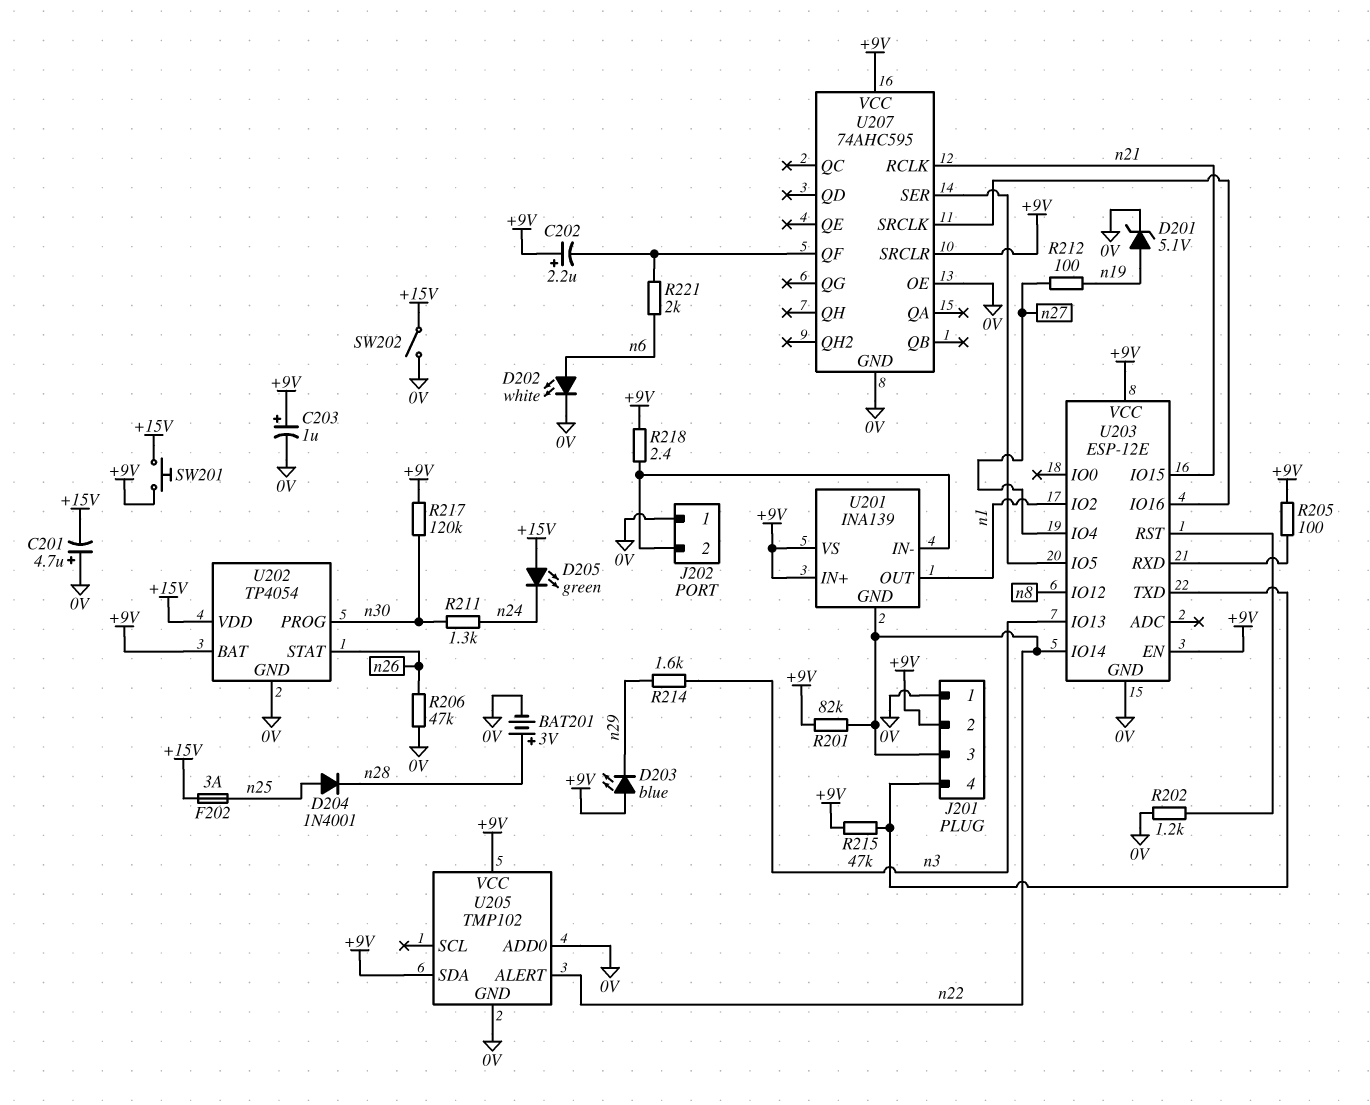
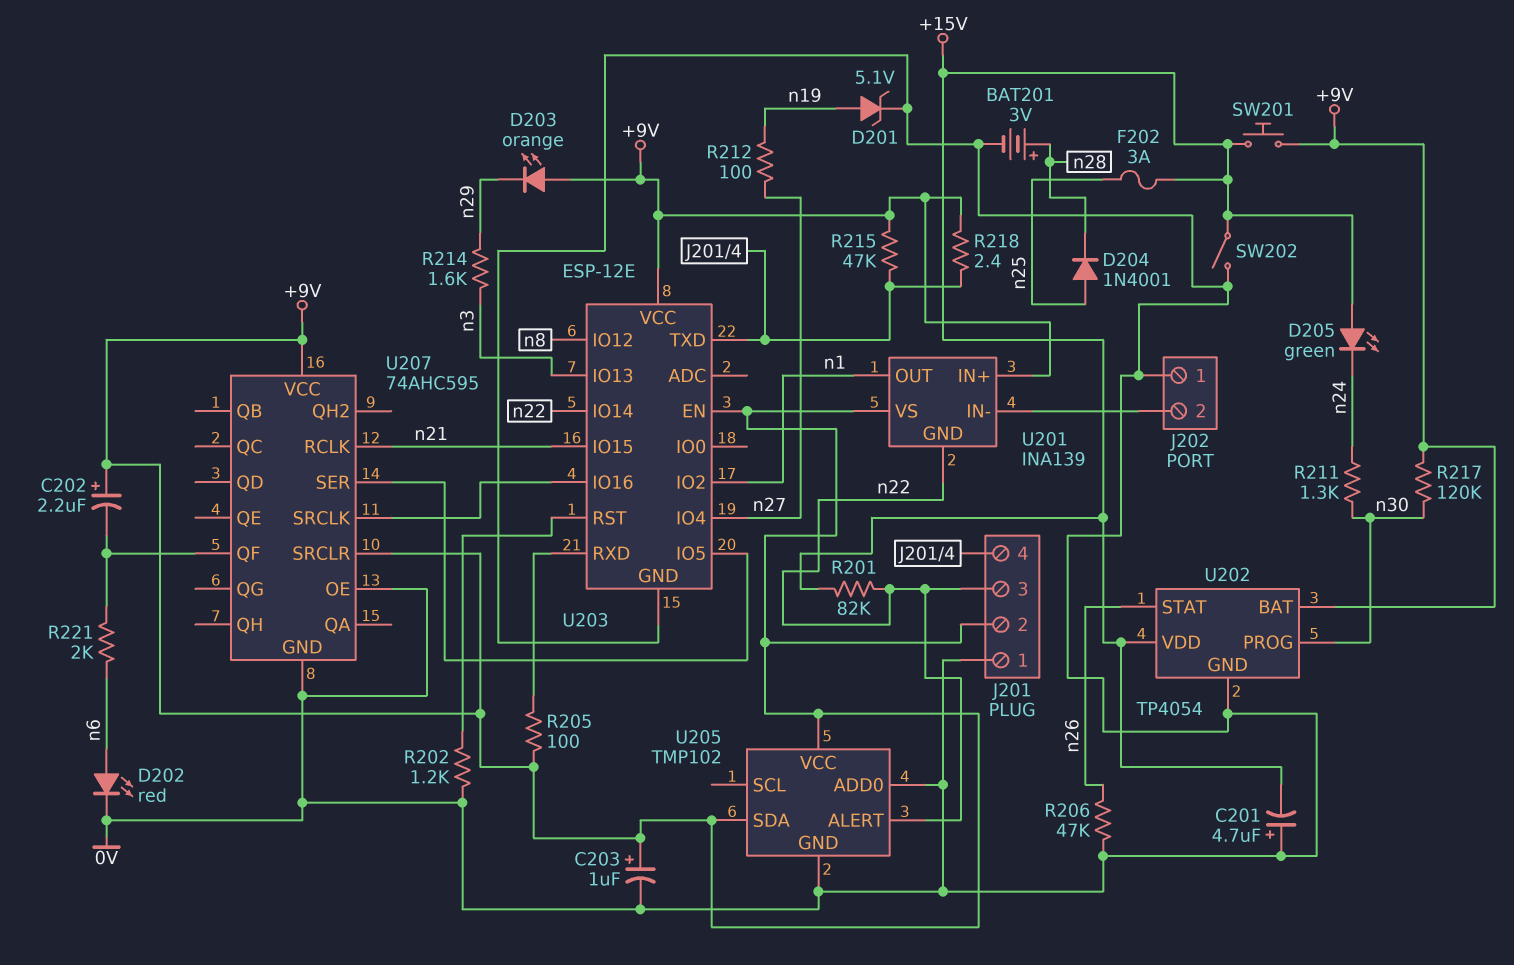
D202: LED white (A n6, K 0V) -> LED red (A n6, K 0V)
D203: LED blue (A +9V, K n29) -> LED orange (A +9V, K n29)
R201: 82k (+9V, n22) -> 82k (+15V, n22)
R218: 2.4 (+9V, J202/2) -> 2.4 (+9V, J201/4)

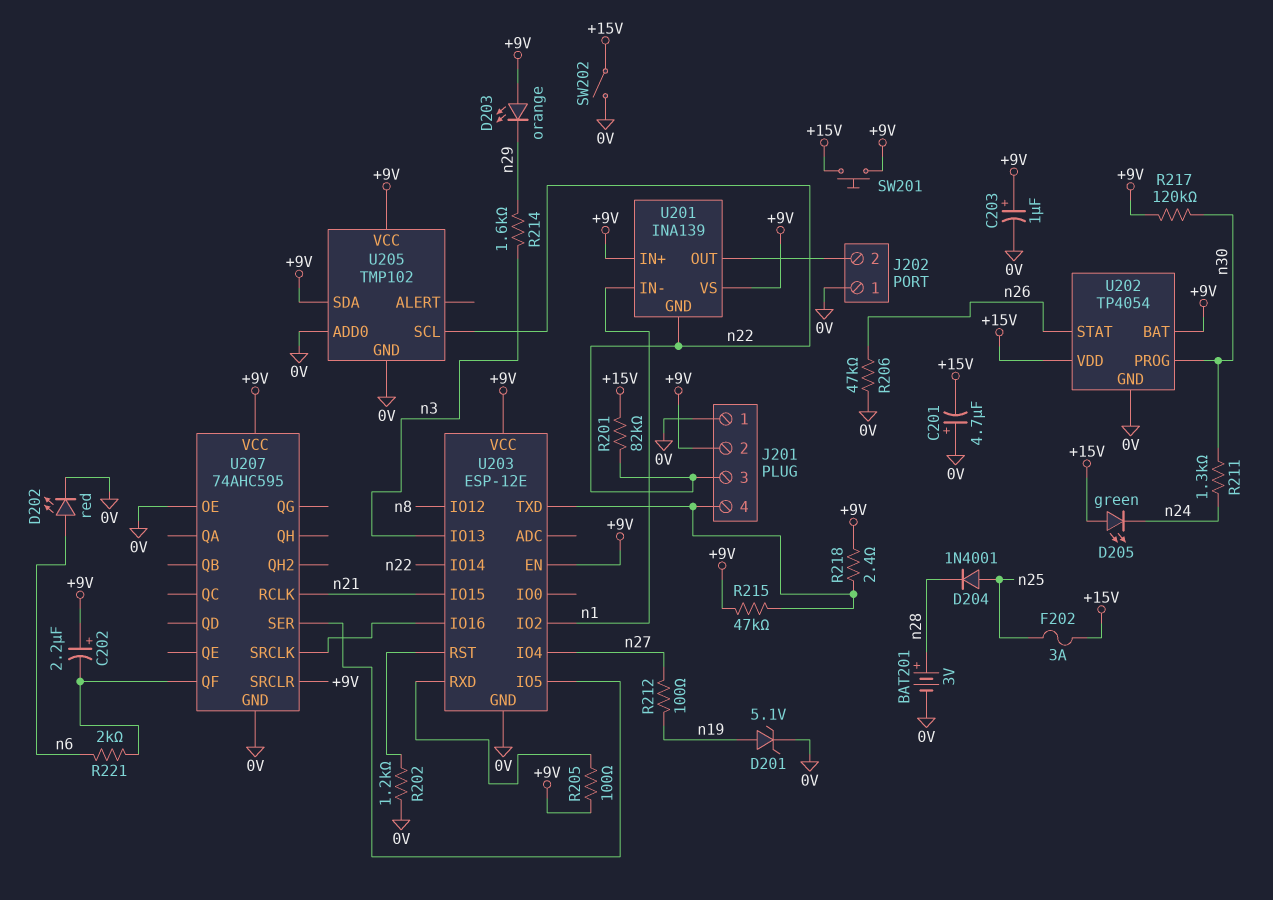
U201 pin IN-: J202/2 -> n1
U201 pin OUT: n1 -> J202/2
U205 pin ALERT: n22 -> none
U205 pin SCL: none -> n22

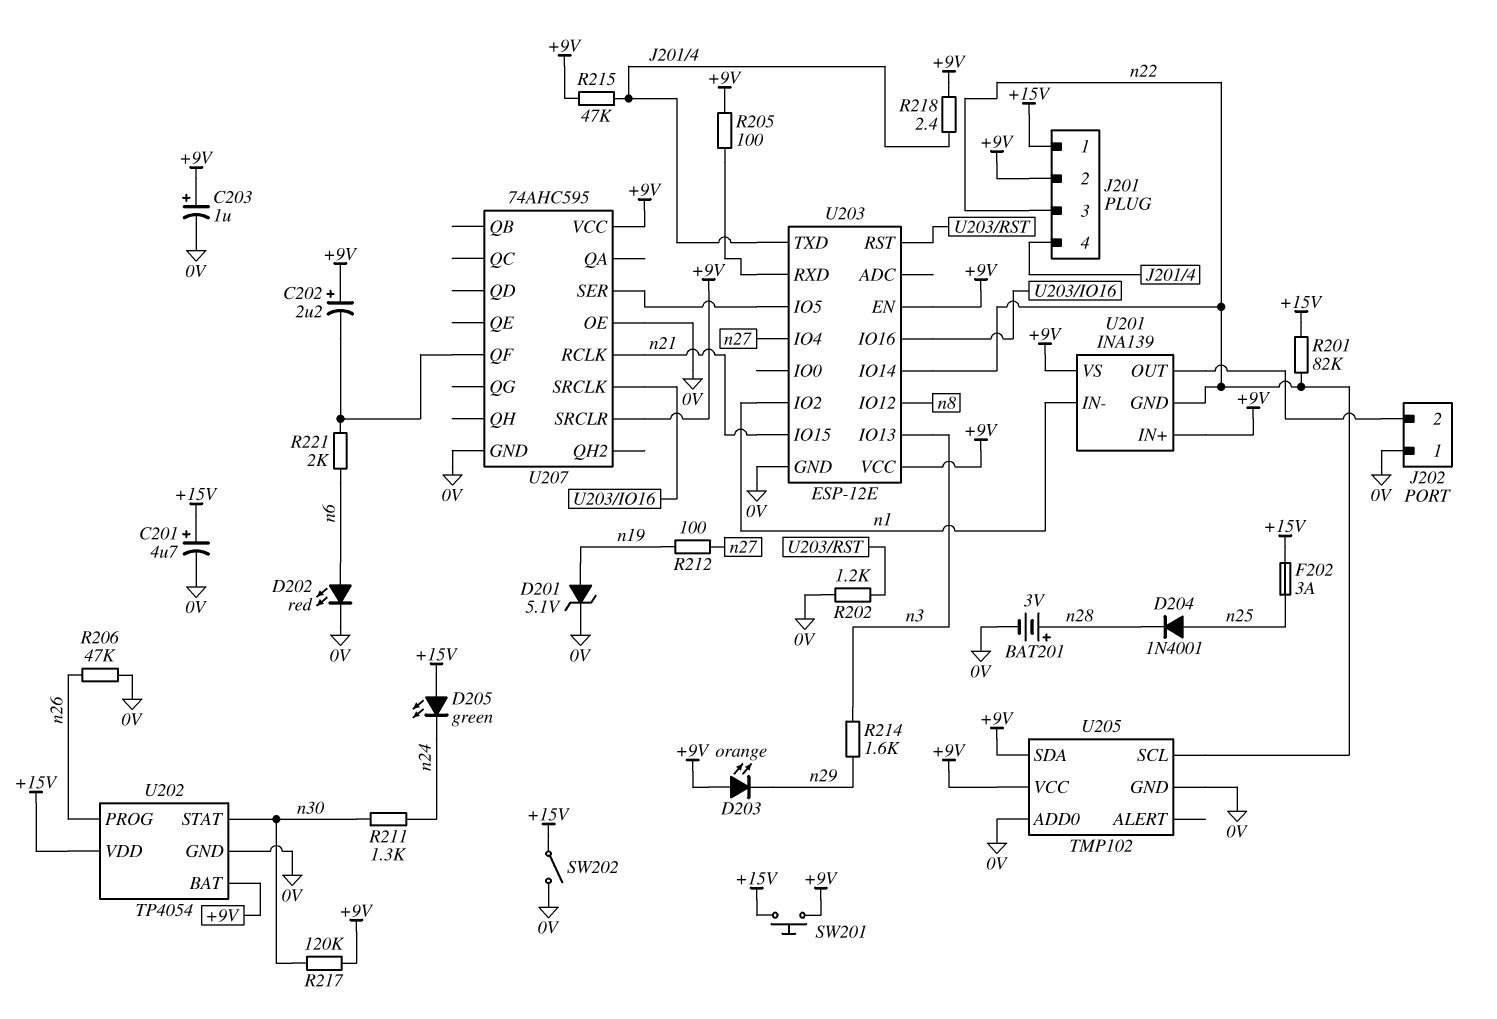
C201: 4.7uF (plus 0V, minus +15V) -> 4.7uF (plus +15V, minus 0V)
J201 pin 1: 0V -> +15V
U202 pin PROG: n30 -> n26
U202 pin STAT: n26 -> n30

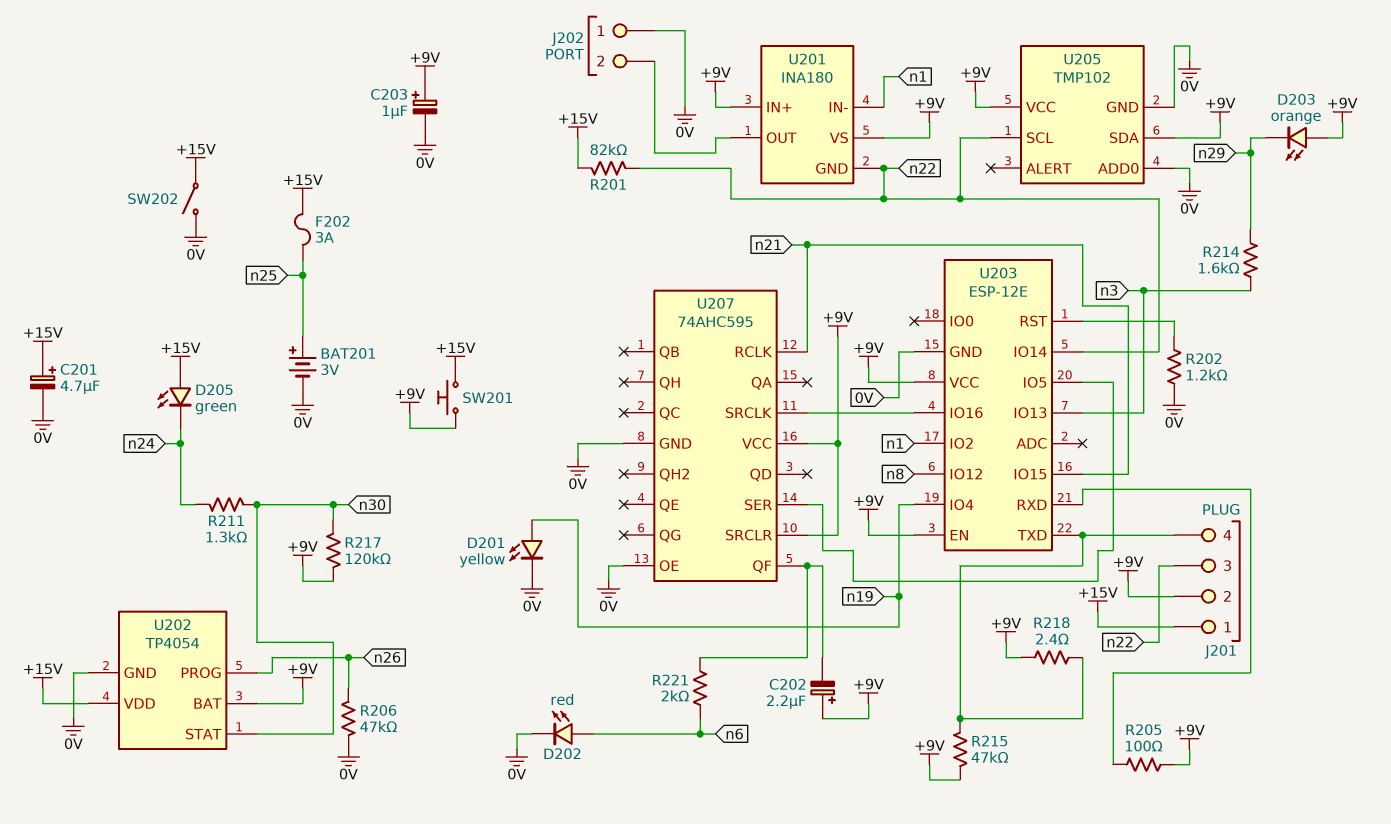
BAT201: 3V (plus n28, minus 0V) -> 3V (plus n25, minus 0V)
D201: zener 5.1V (A n19, K 0V) -> LED yellow (A n19, K 0V)
D204: diode 1N4001 (A n25, K n28) -> none
R212: 100 (n19, n27) -> none
U201: INA139 -> INA180
U203 pin IO4: n27 -> n19

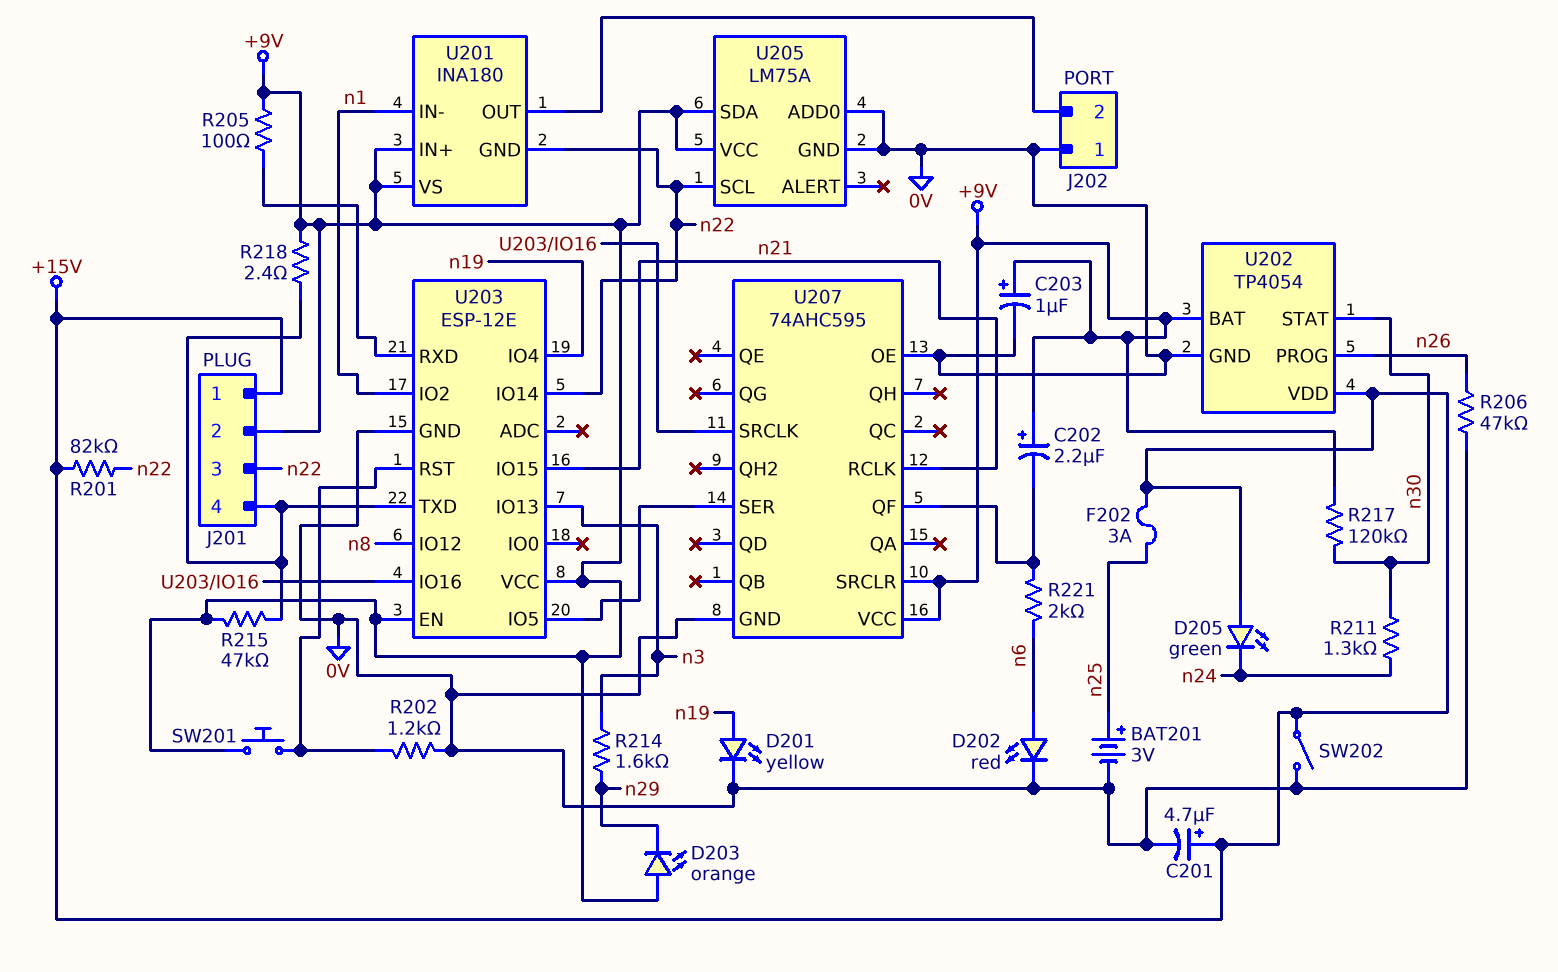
SW201: button (+9V, +15V) -> button (+9V, U203/RST)
U205: TMP102 -> LM75A

